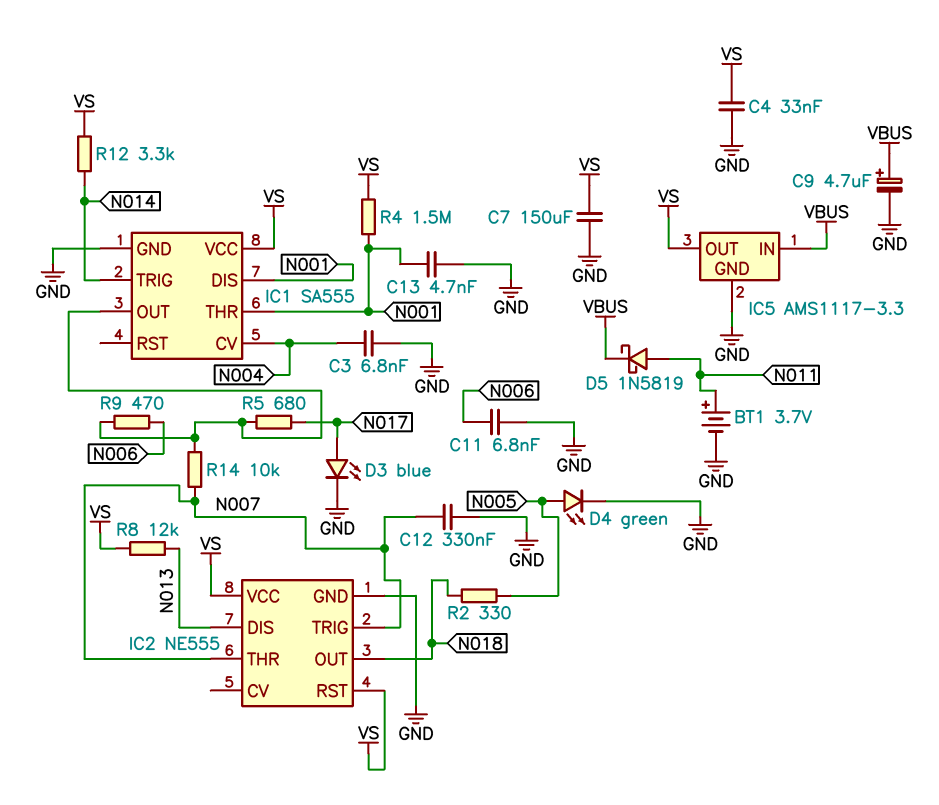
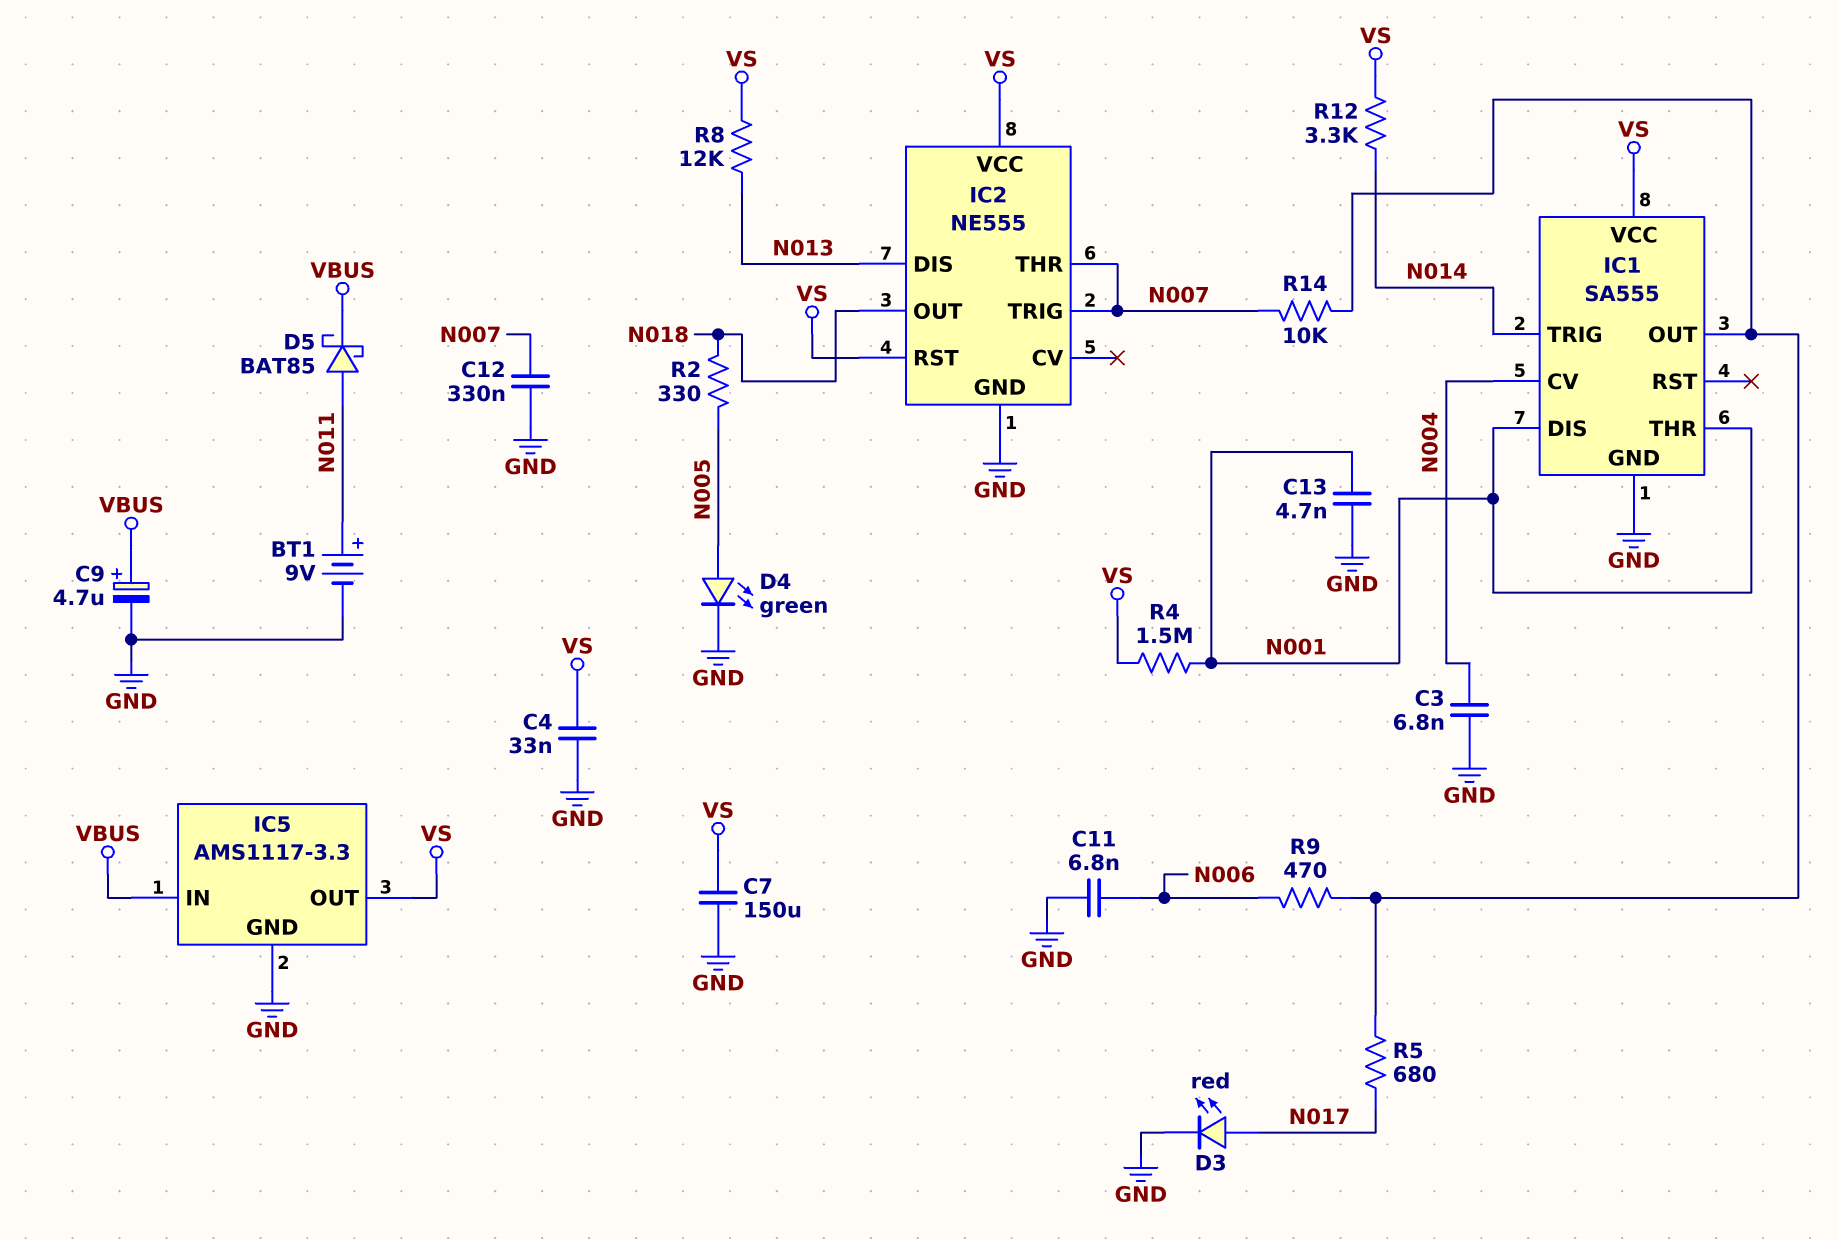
BT1: 3.7V (plus N011, minus GND) -> 9V (plus N011, minus GND)
D3: LED blue (A N017, K GND) -> LED red (A N017, K GND)
D5: schottky 1N5819 (A N011, K VBUS) -> schottky BAT85 (A N011, K VBUS)

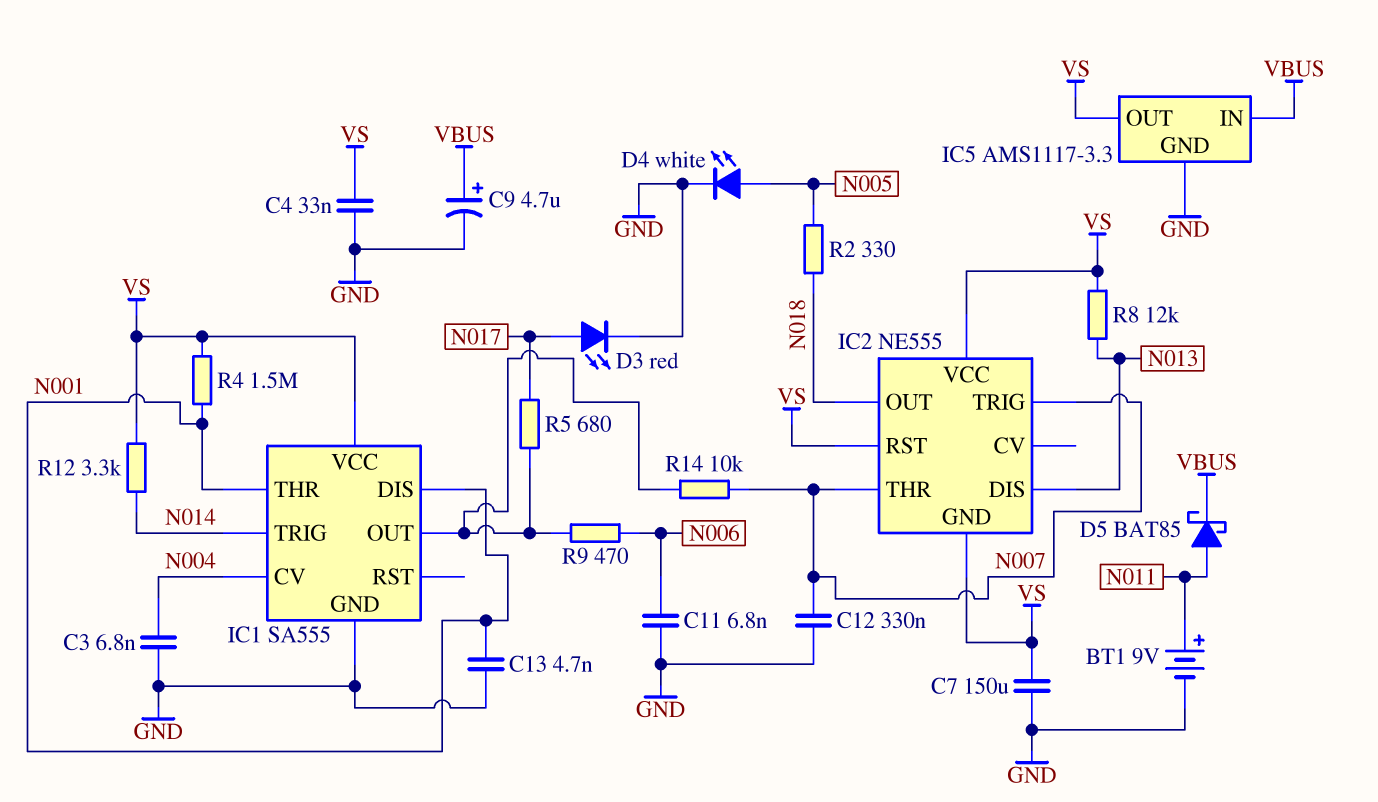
D4: LED green (A N005, K GND) -> LED white (A N005, K GND)
IC2 pin GND: GND -> VS

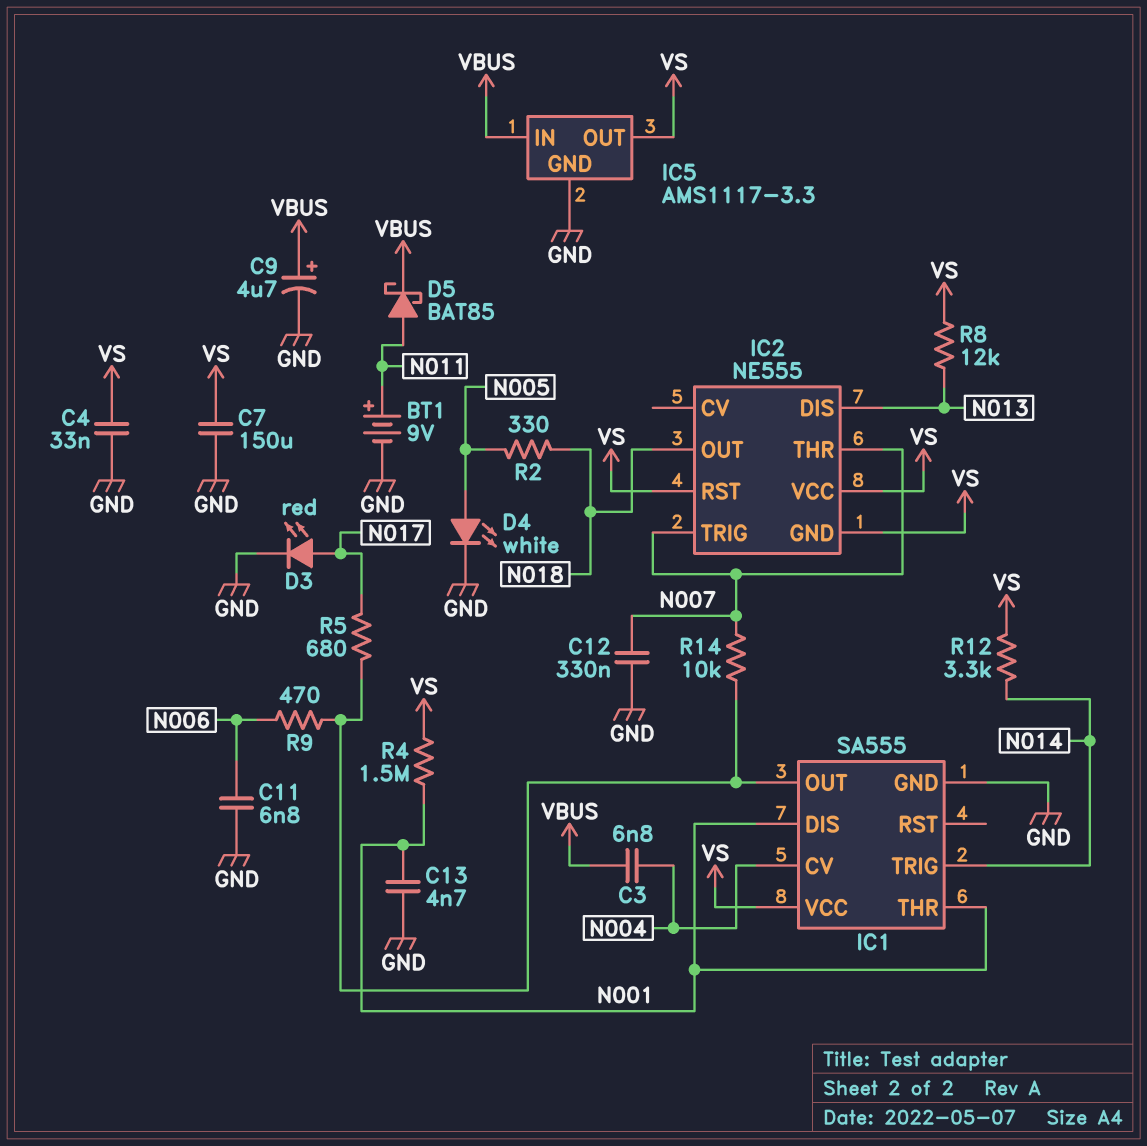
C3: 6.8nF (GND, N004) -> 6.8nF (N004, VBUS)

